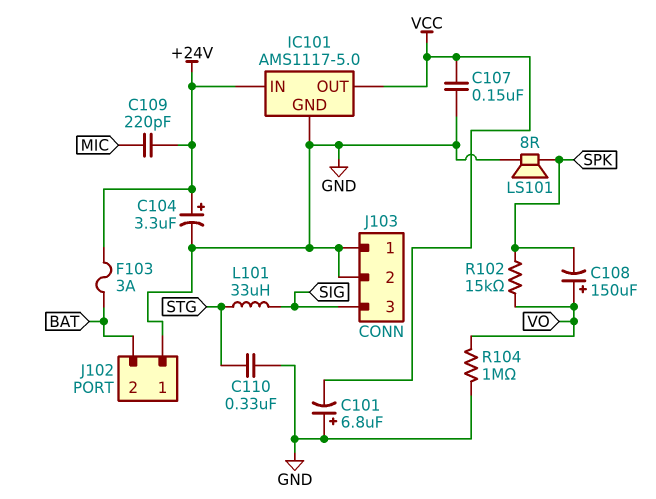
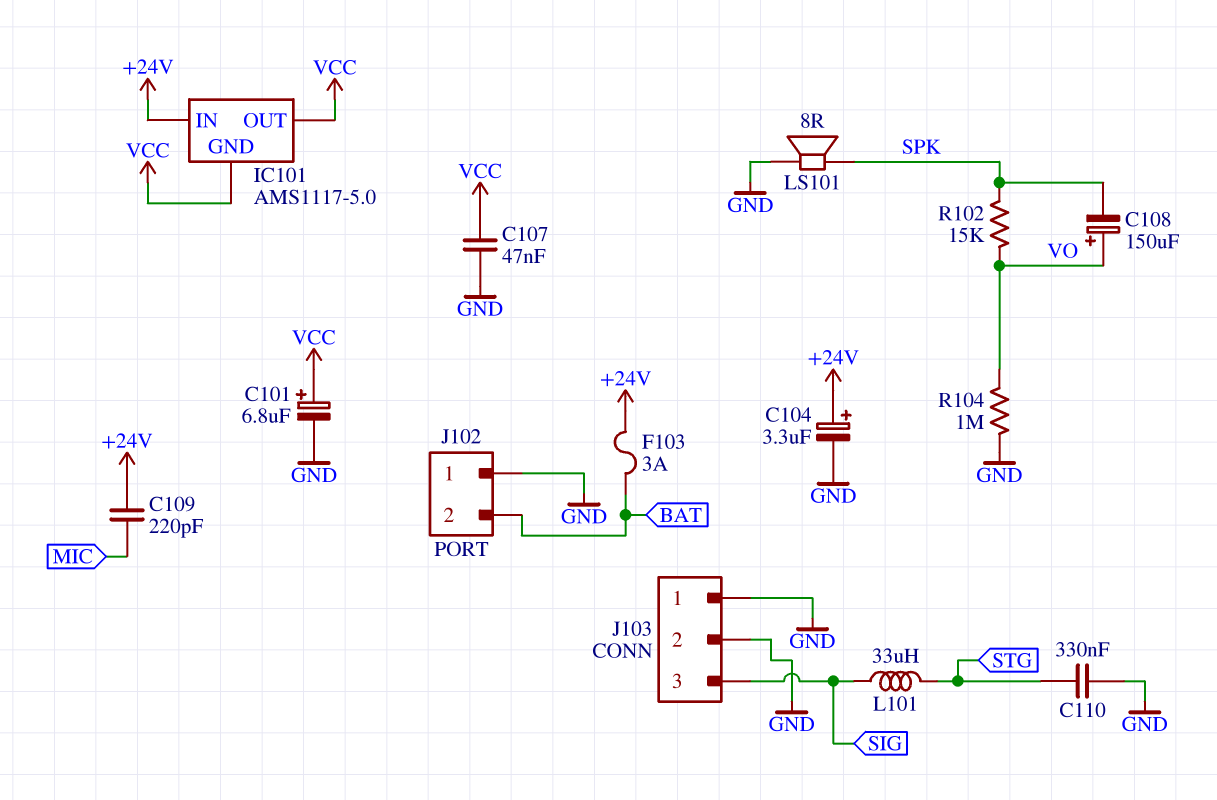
C101: 6.8uF (plus GND, minus VCC) -> 6.8uF (plus VCC, minus GND)
C107: 150nF (GND, VCC) -> 47nF (GND, VCC)
IC101 pin GND: GND -> VCC

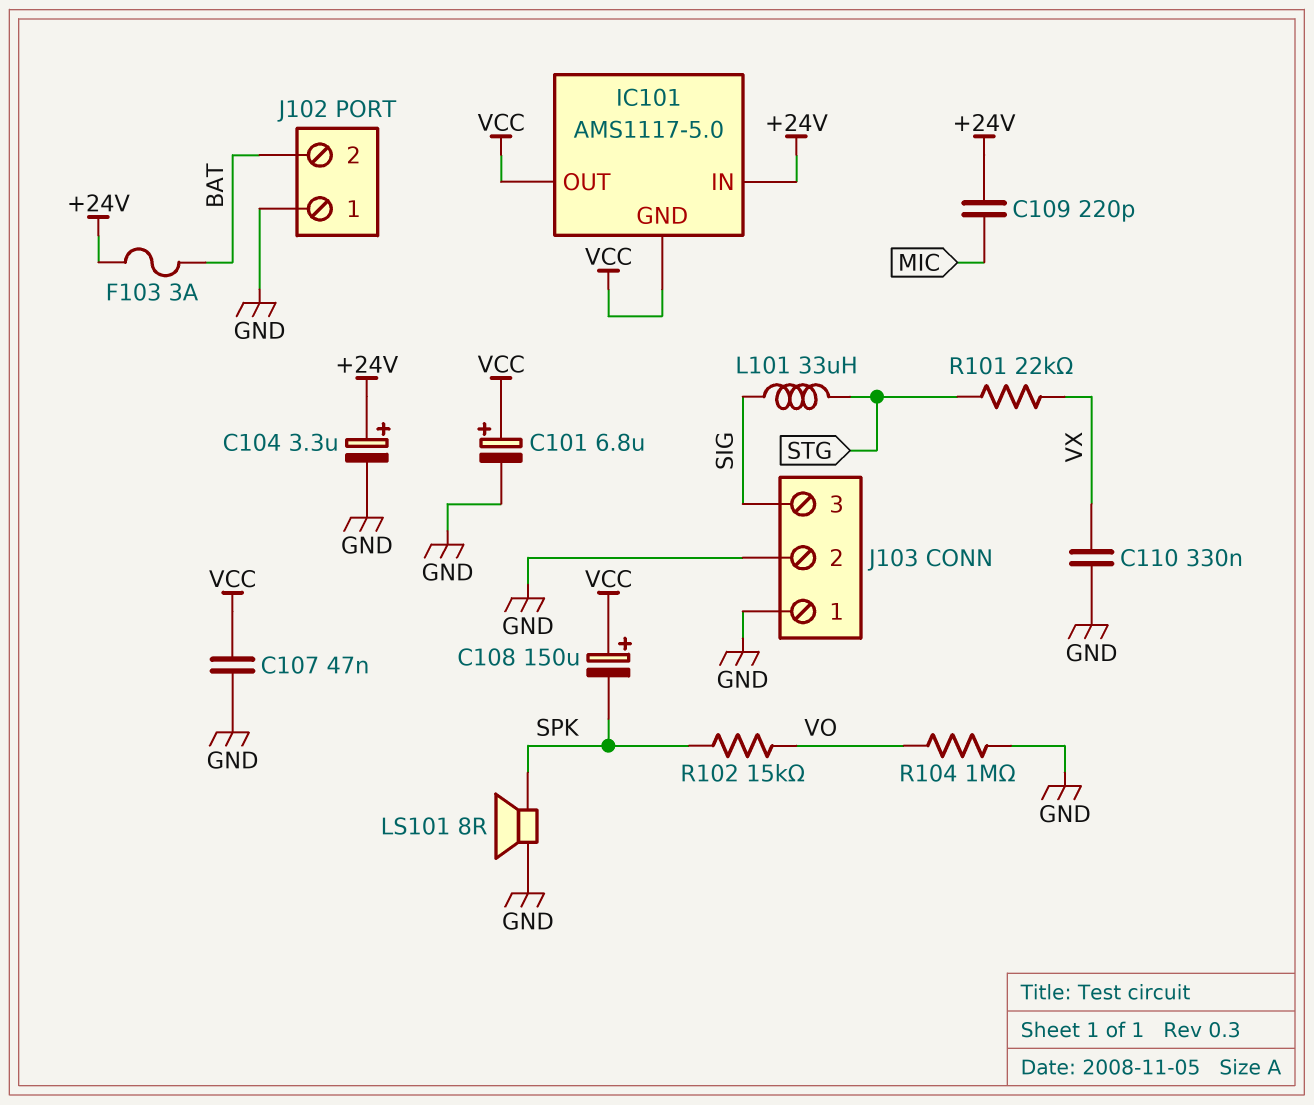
C108: 150uF (plus VO, minus SPK) -> 150uF (plus VCC, minus SPK)
C110: 330nF (GND, STG) -> 330nF (GND, VX)
R101: none -> 22k (STG, VX)

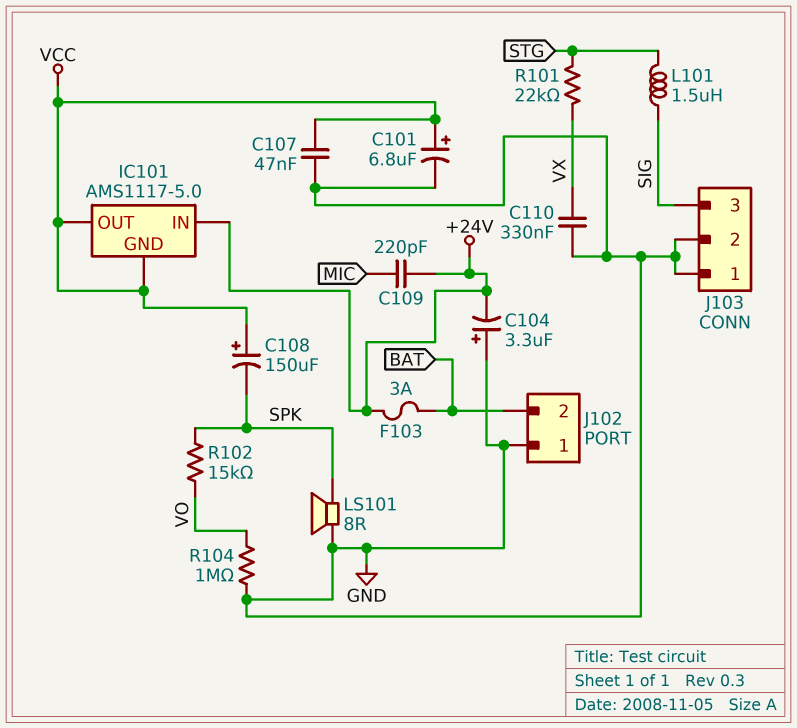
C104: 3.3uF (plus +24V, minus GND) -> 3.3uF (plus GND, minus +24V)
L101: 33uH (SIG, STG) -> 1.5uH (SIG, STG)

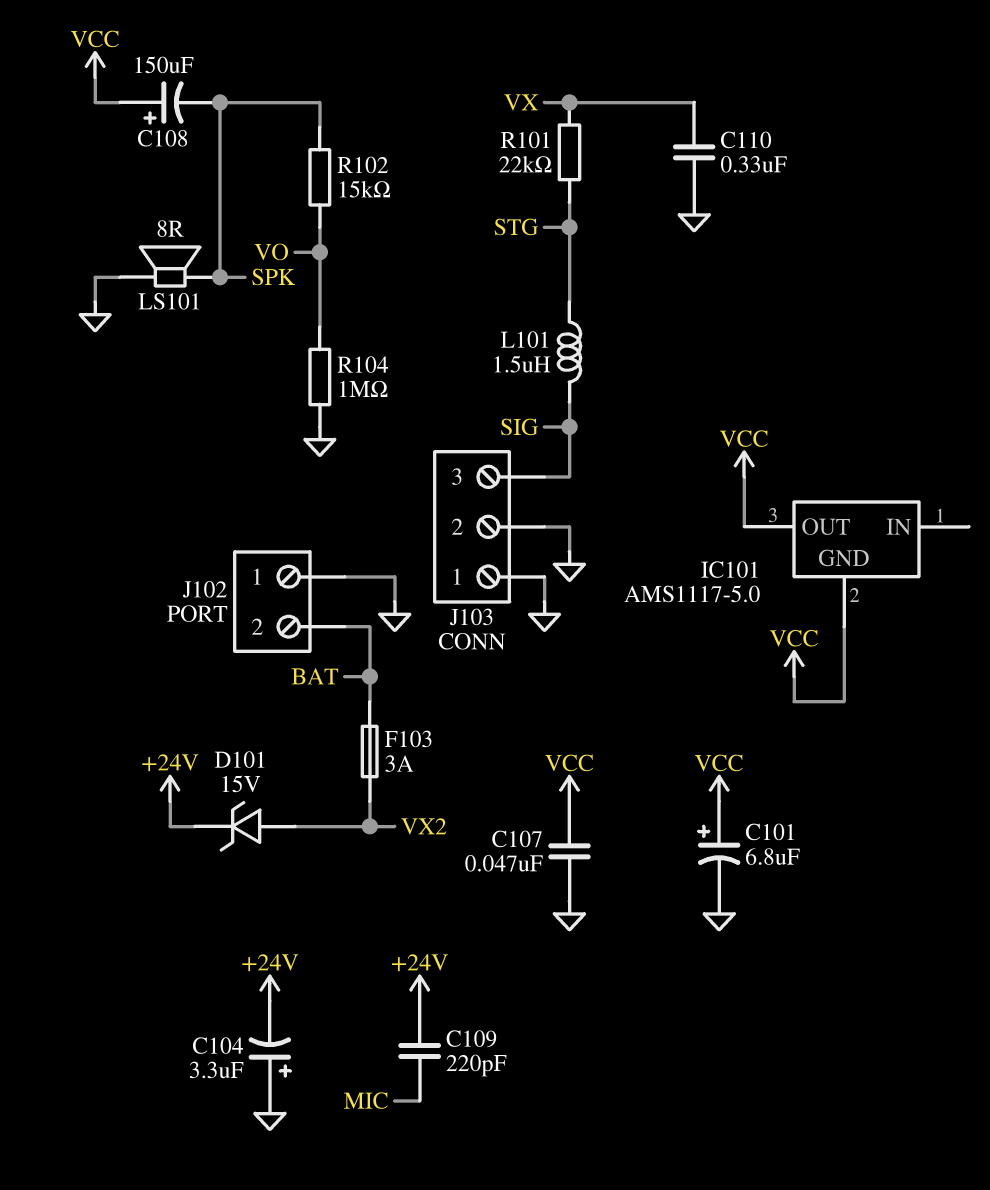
D101: none -> zener 15V (A VX2, K +24V)
F103: 3A (+24V, BAT) -> 3A (BAT, VX2)
IC101 pin IN: +24V -> none

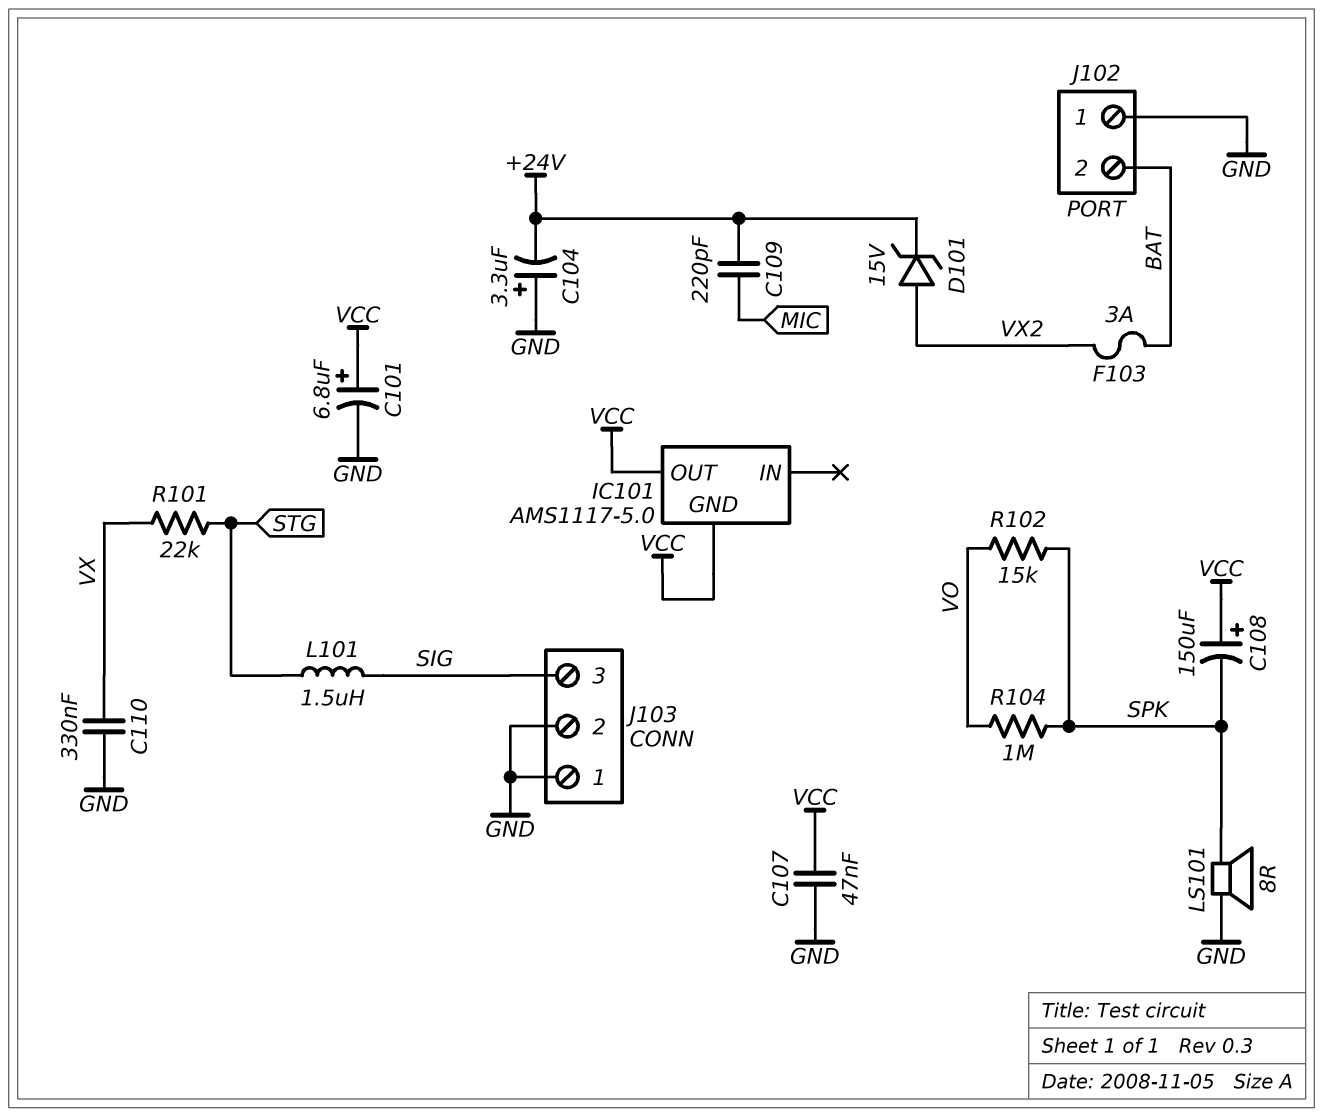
R104: 1M (GND, VO) -> 1M (SPK, VO)

